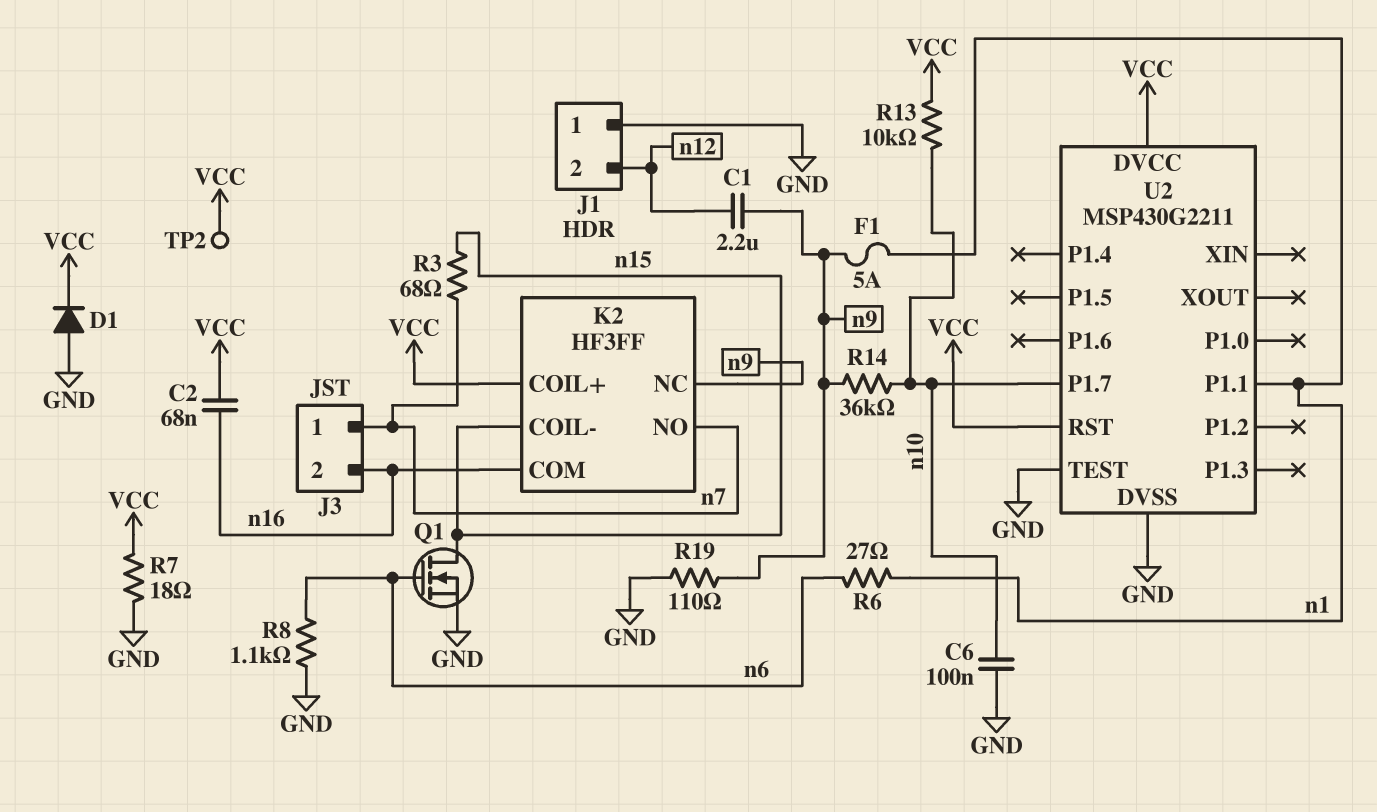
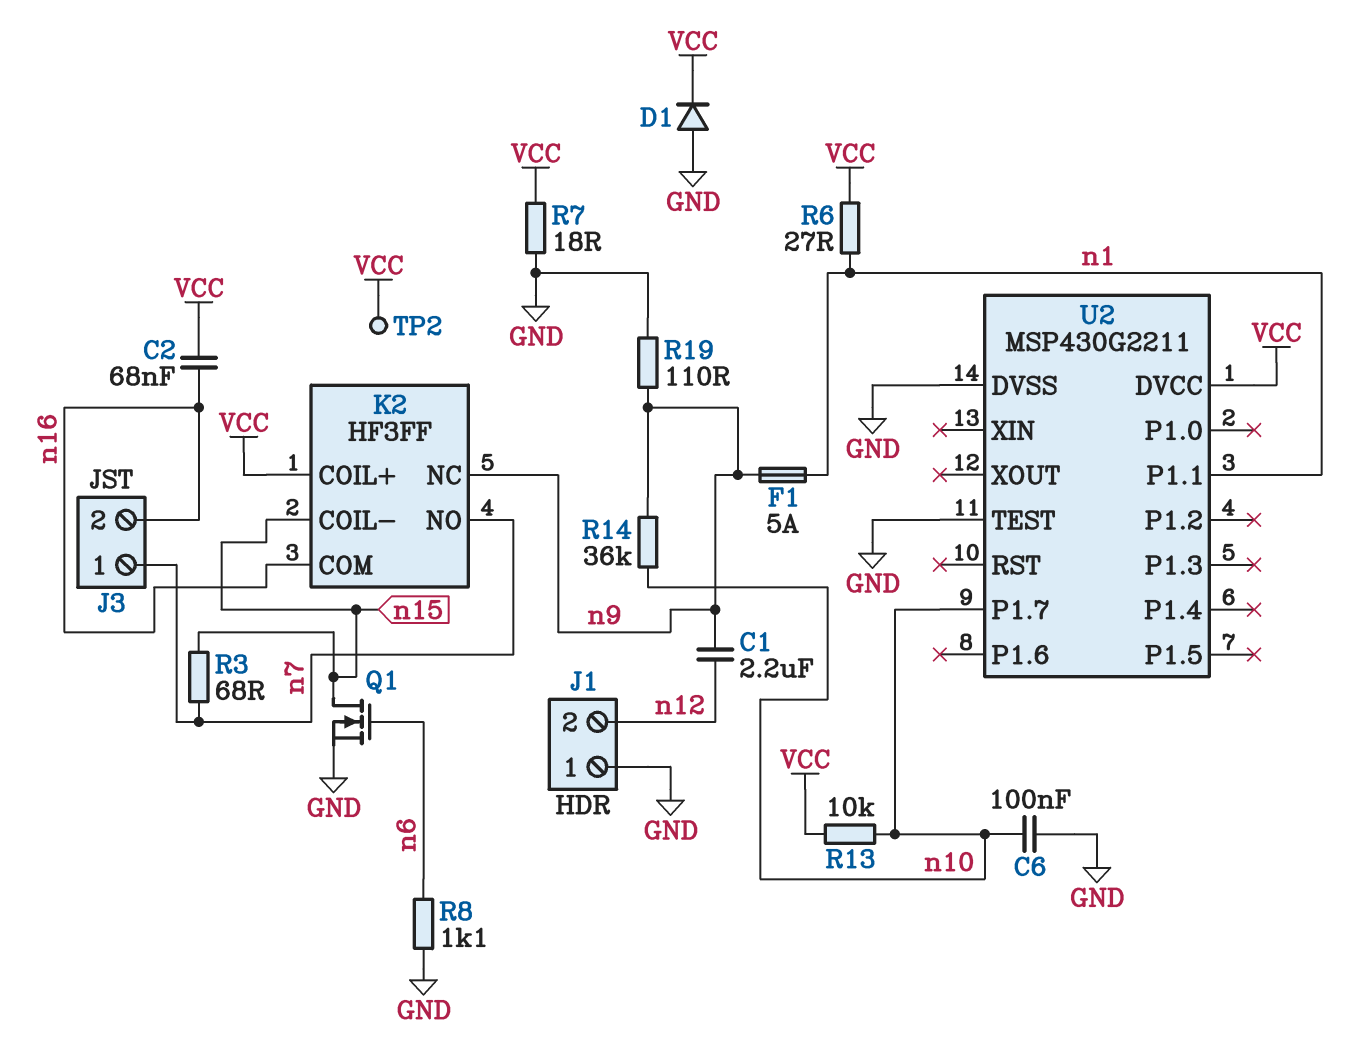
R6: 27 (n1, n6) -> 27 (VCC, n1)
U2 pin RST: VCC -> none

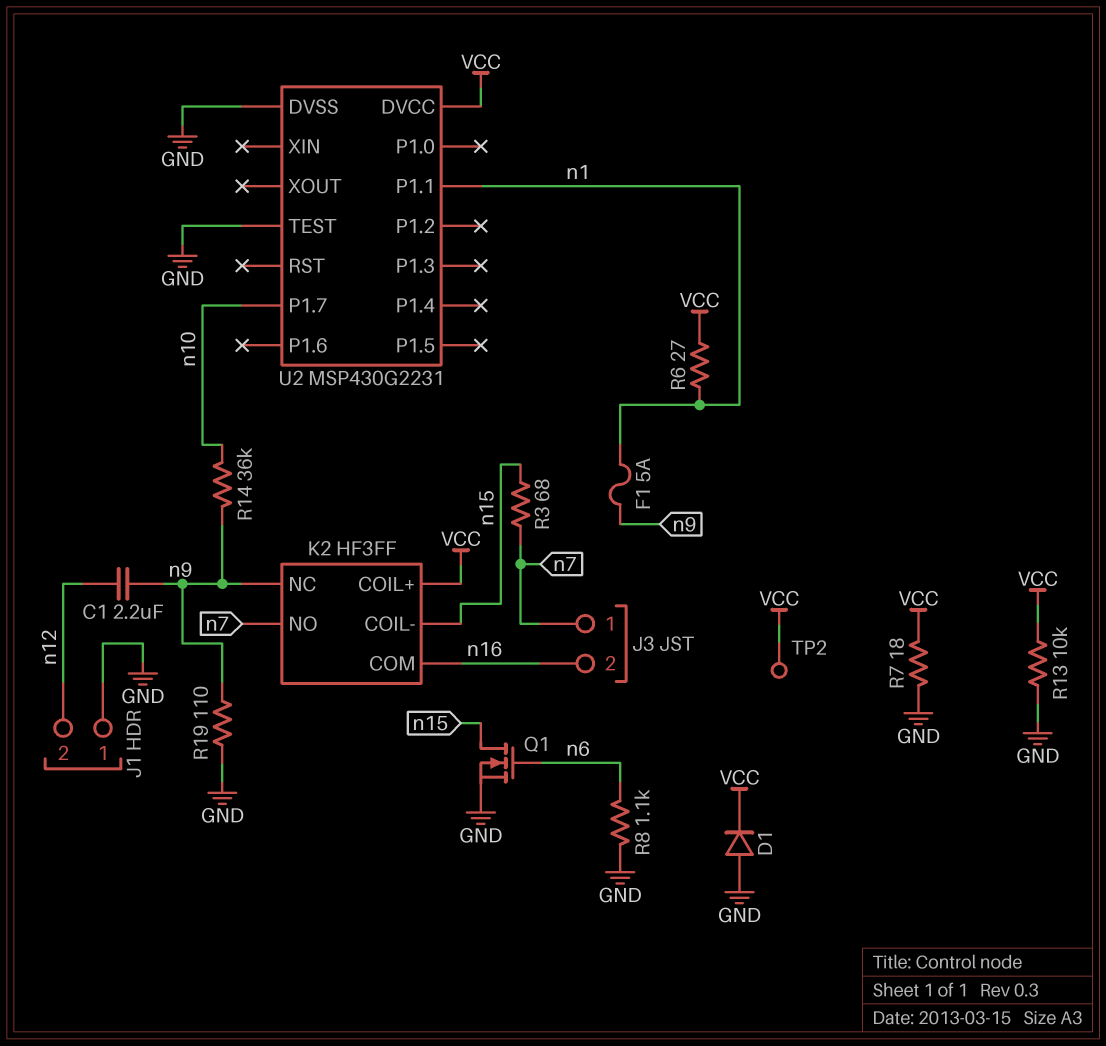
C2: 68nF (VCC, n16) -> none
C6: 100nF (GND, n10) -> none
R13: 10k (VCC, n10) -> 10k (GND, VCC)
U2: MSP430G2211 -> MSP430G2231

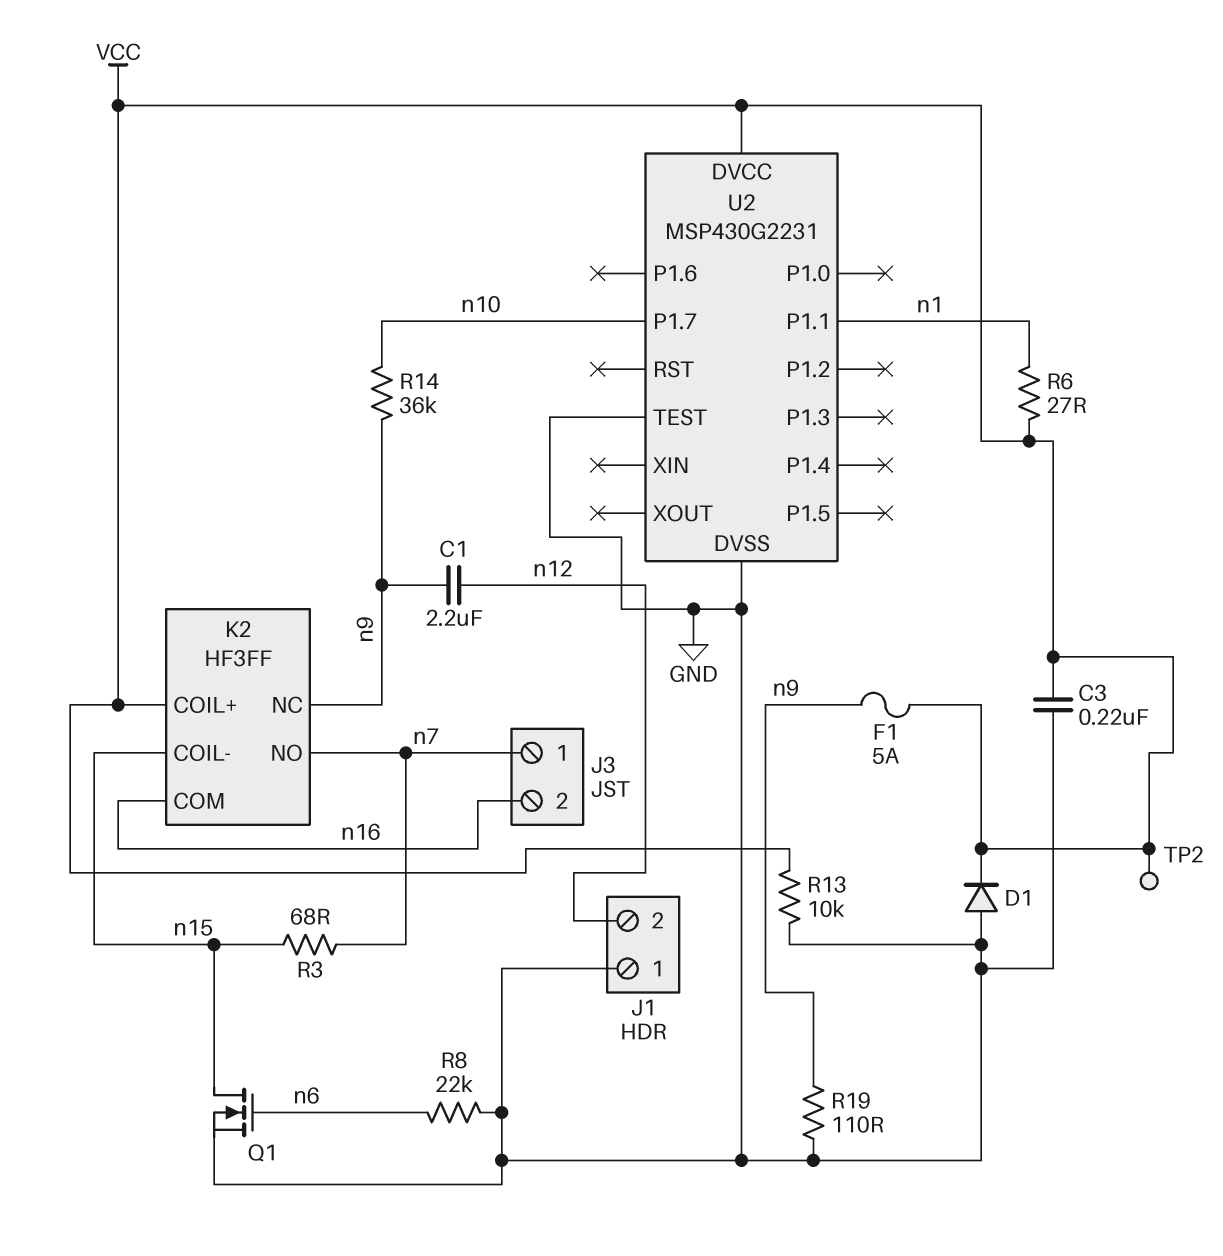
C3: none -> 220nF (GND, VCC)
F1: 5A (n1, n9) -> 5A (VCC, n9)
R7: 18 (GND, VCC) -> none
R8: 1.1k (GND, n6) -> 22k (GND, n6)

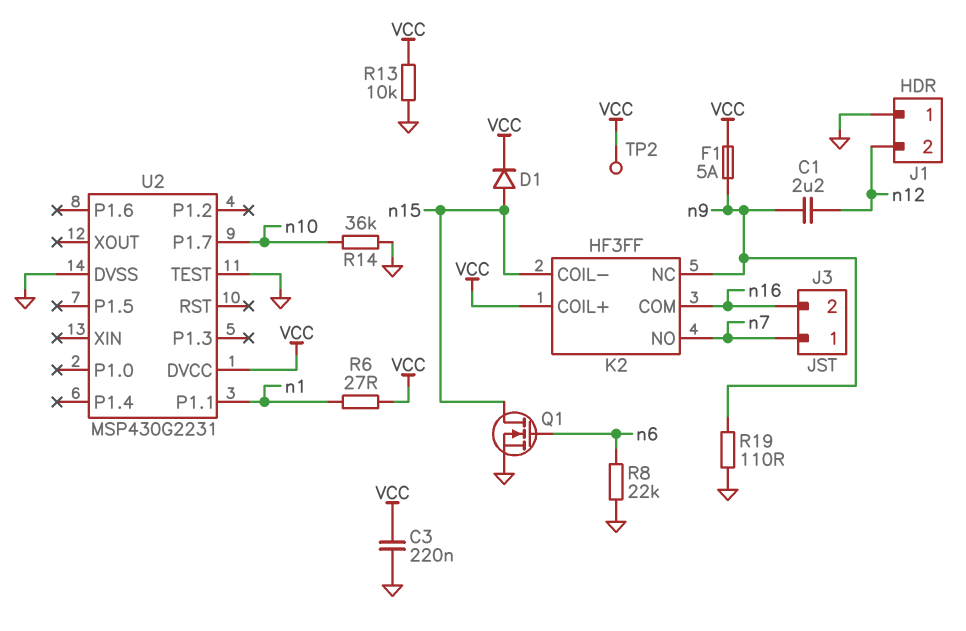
D1: diode (A GND, K VCC) -> diode (A n15, K VCC)
R3: 68 (n7, n15) -> none
R14: 36k (n9, n10) -> 36k (GND, n10)

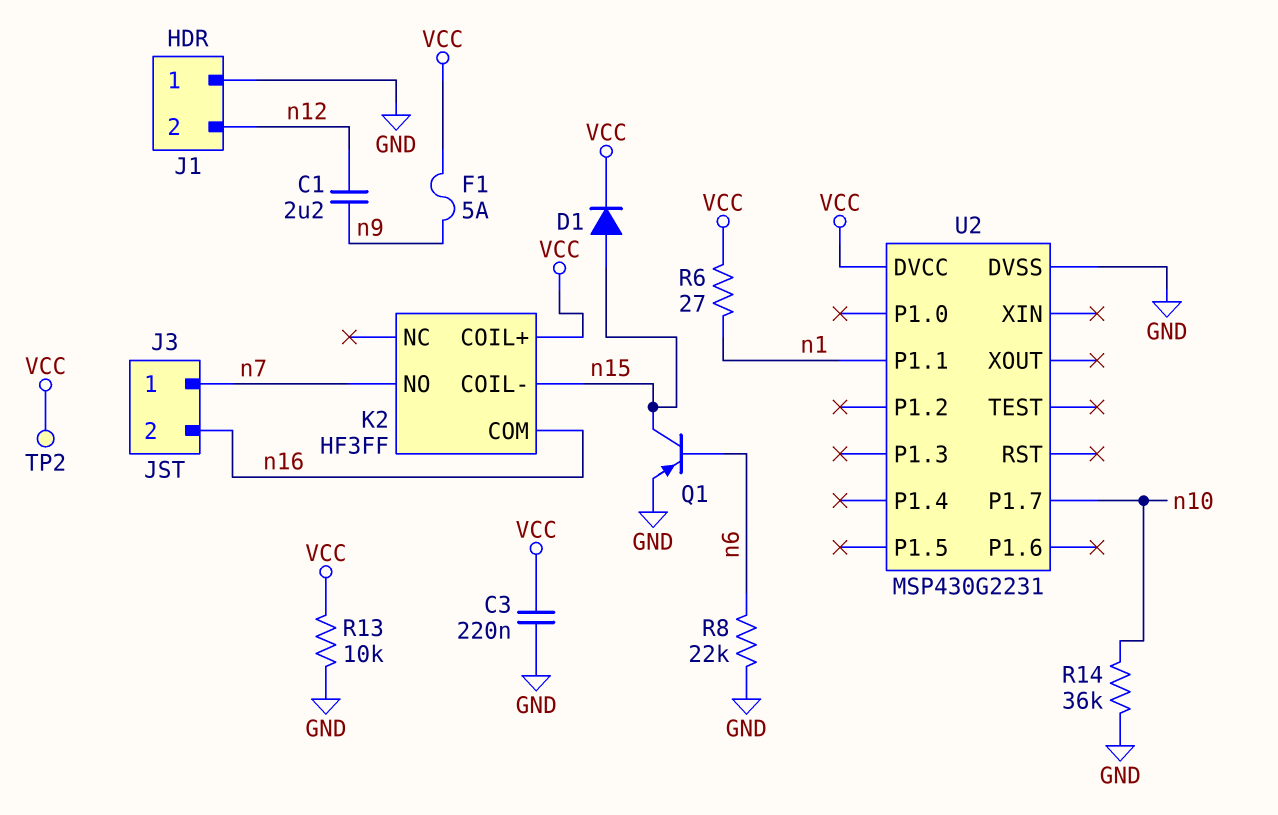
K2 pin NC: n9 -> none
Q1: NMOS (G n6, D n15, S GND) -> PNP (B n6, C n15, E GND)
R19: 110 (GND, n9) -> none
U2 pin TEST: GND -> none

